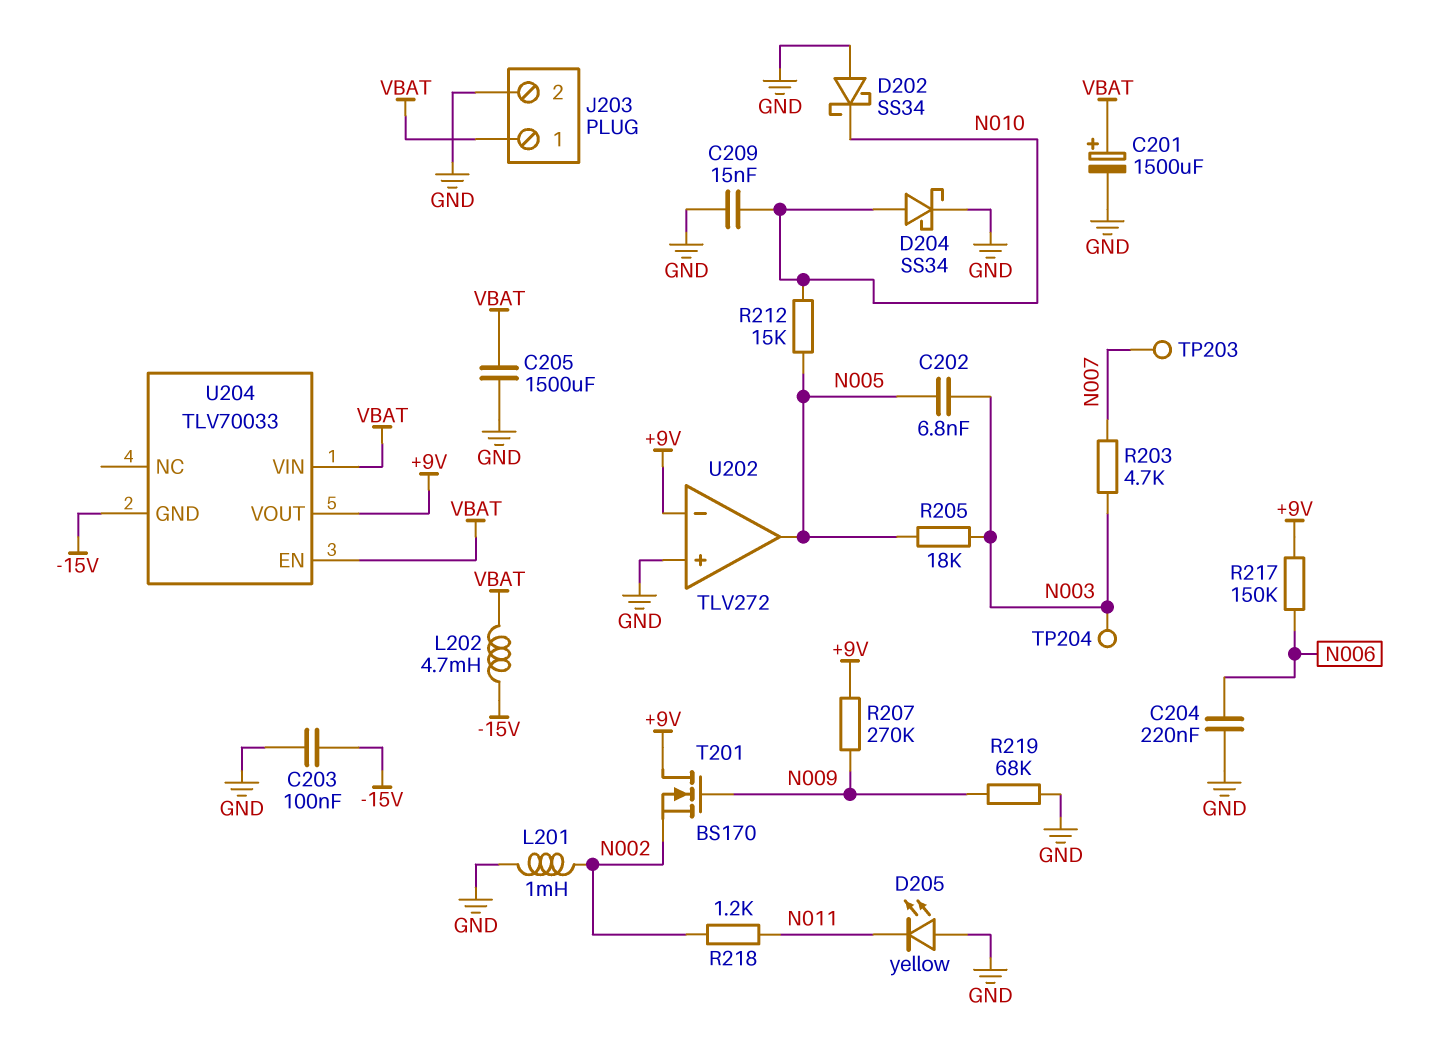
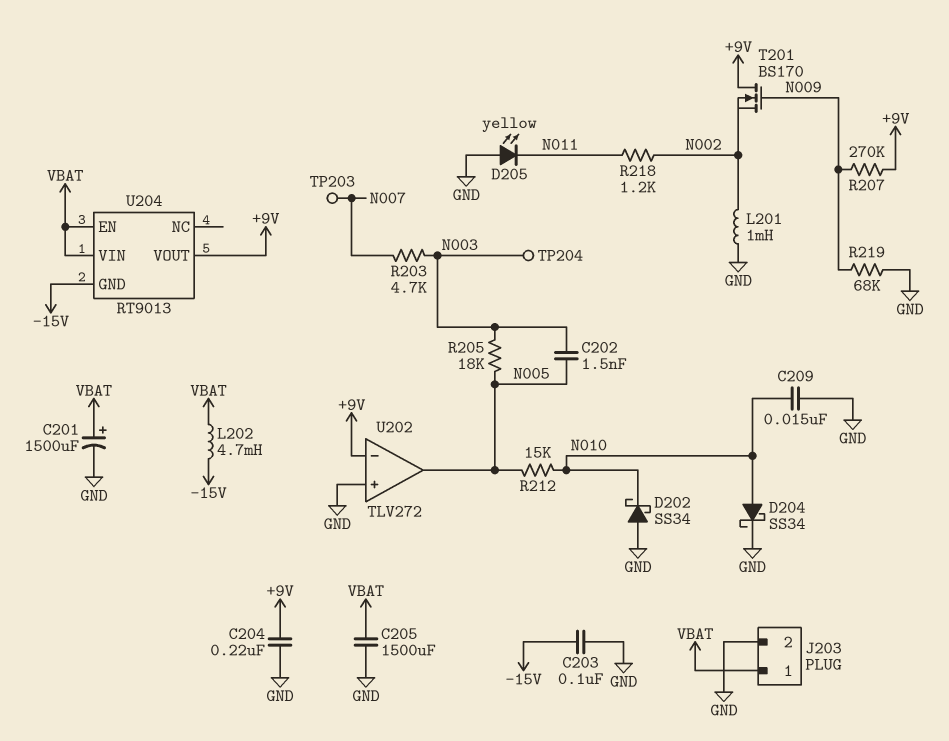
C202: 6.8nF (N003, N005) -> 1.5nF (N003, N005)
C204: 220nF (GND, N006) -> 220nF (+9V, GND)
R217: 150k (+9V, N006) -> none
U204: TLV70033 -> RT9013

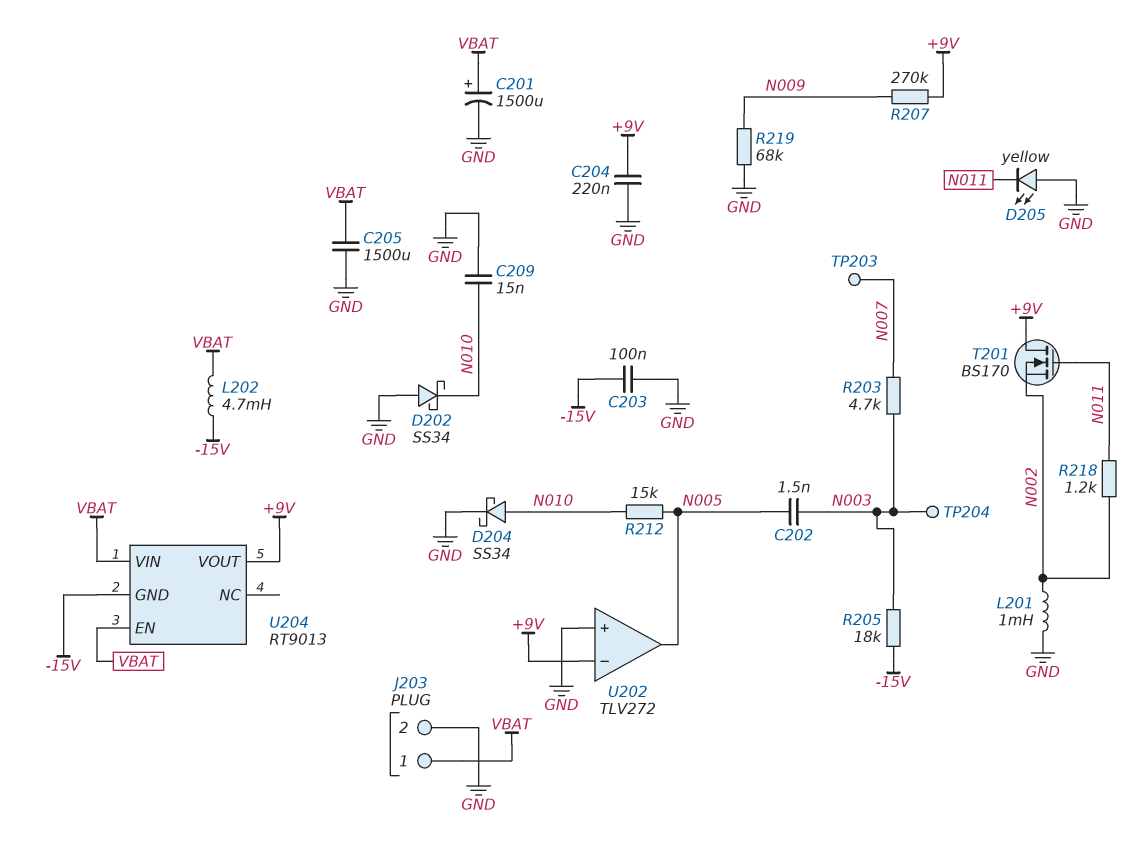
R205: 18k (N003, N005) -> 18k (-15V, N003)
T201: NMOS BS170 (G N009, D +9V, S N002) -> NMOS BS170 (G N011, D +9V, S N002)

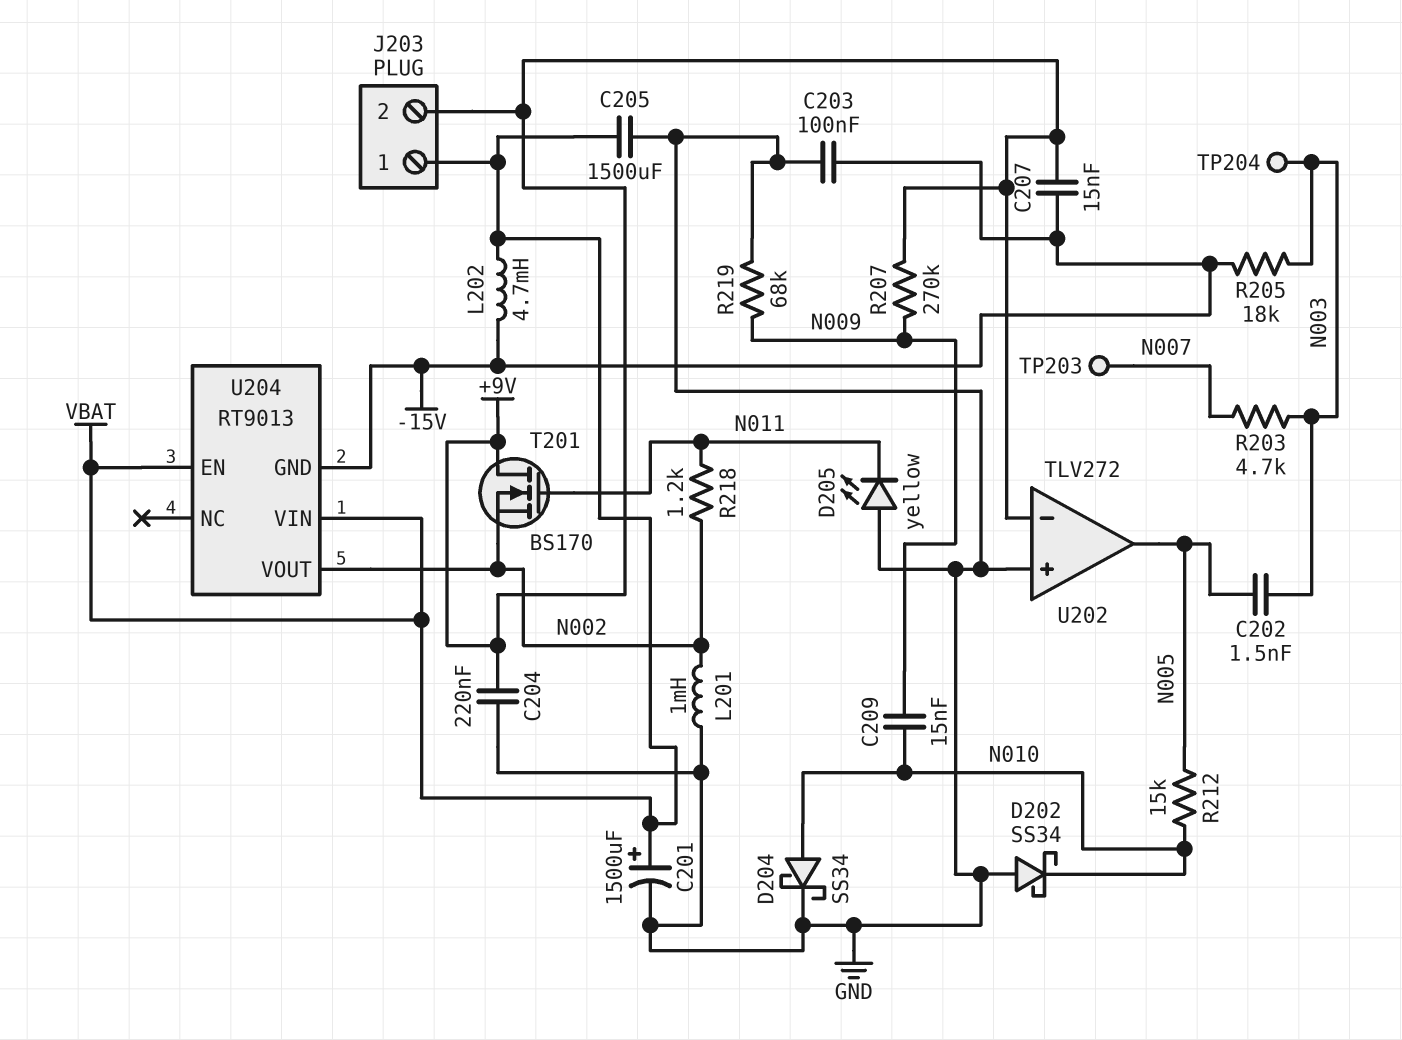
C207: none -> 15nF (+9V, -15V)
C209: 15nF (GND, N010) -> 15nF (N009, N010)
J203 pin 2: GND -> +9V
U204 pin VOUT: +9V -> N002

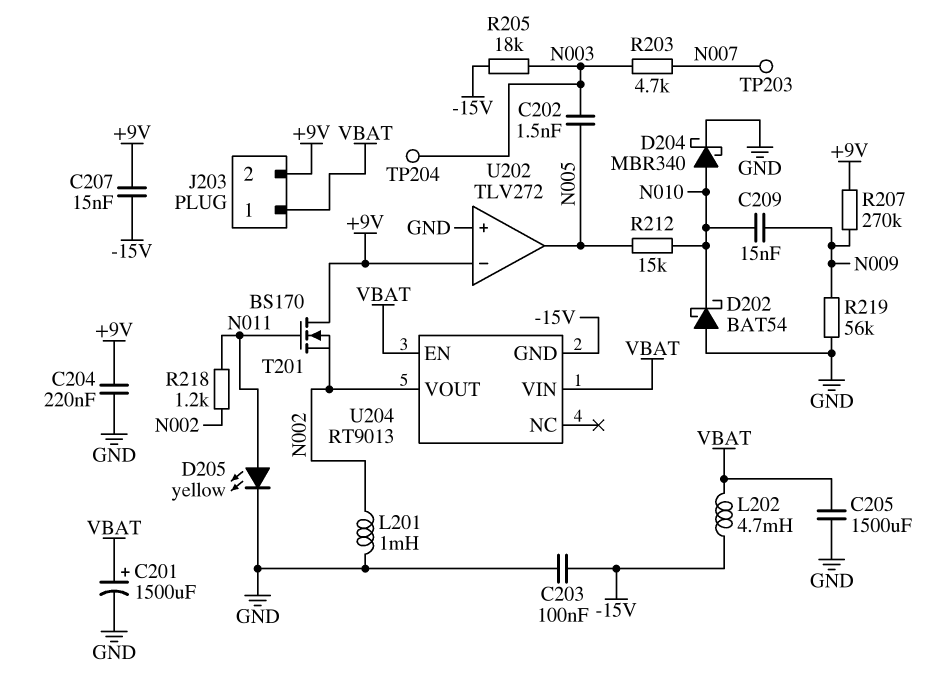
D202: schottky SS34 (A GND, K N010) -> schottky BAT54 (A GND, K N010)
D204: schottky SS34 (A N010, K GND) -> schottky MBR340 (A N010, K GND)
D205: LED yellow (A GND, K N011) -> LED yellow (A N011, K GND)
R219: 68k (GND, N009) -> 56k (GND, N009)

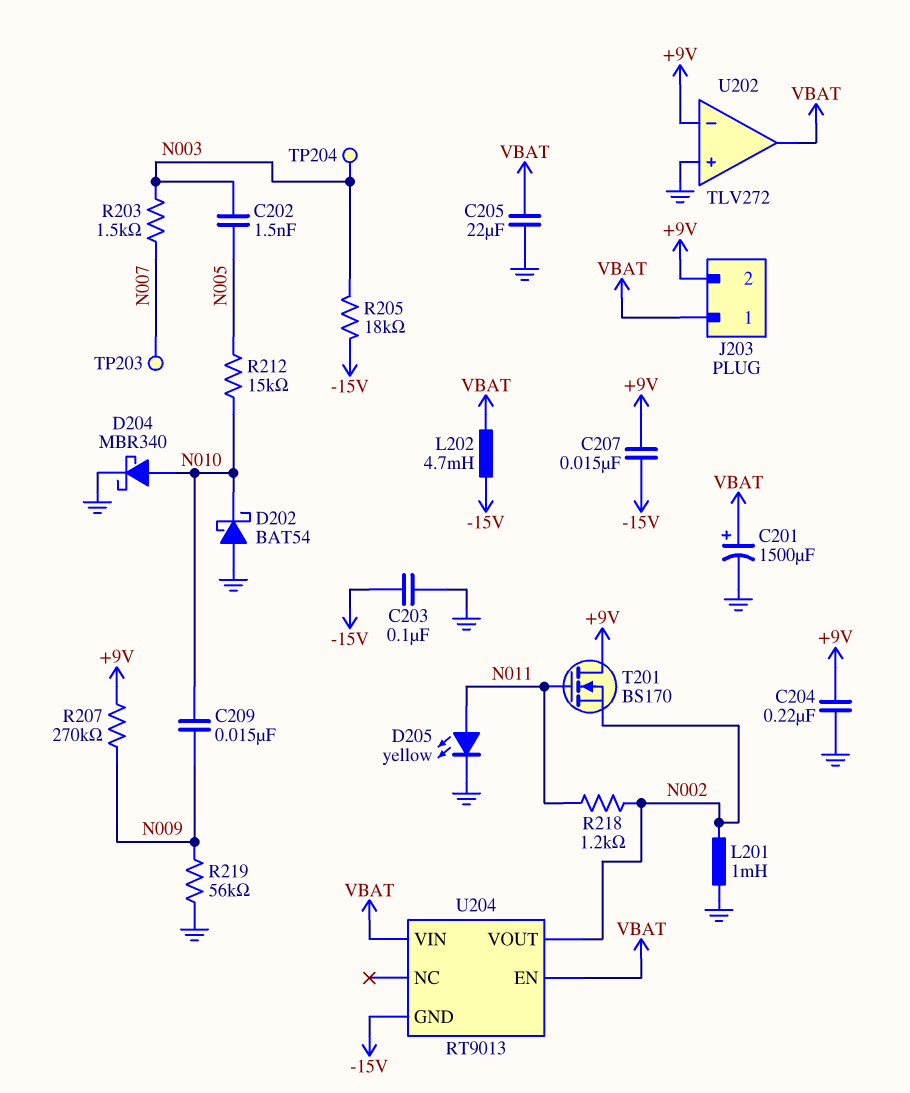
C205: 1500uF (GND, VBAT) -> 22uF (GND, VBAT)
R203: 4.7k (N003, N007) -> 1.5k (N003, N007)
U202 pin out: N005 -> VBAT

